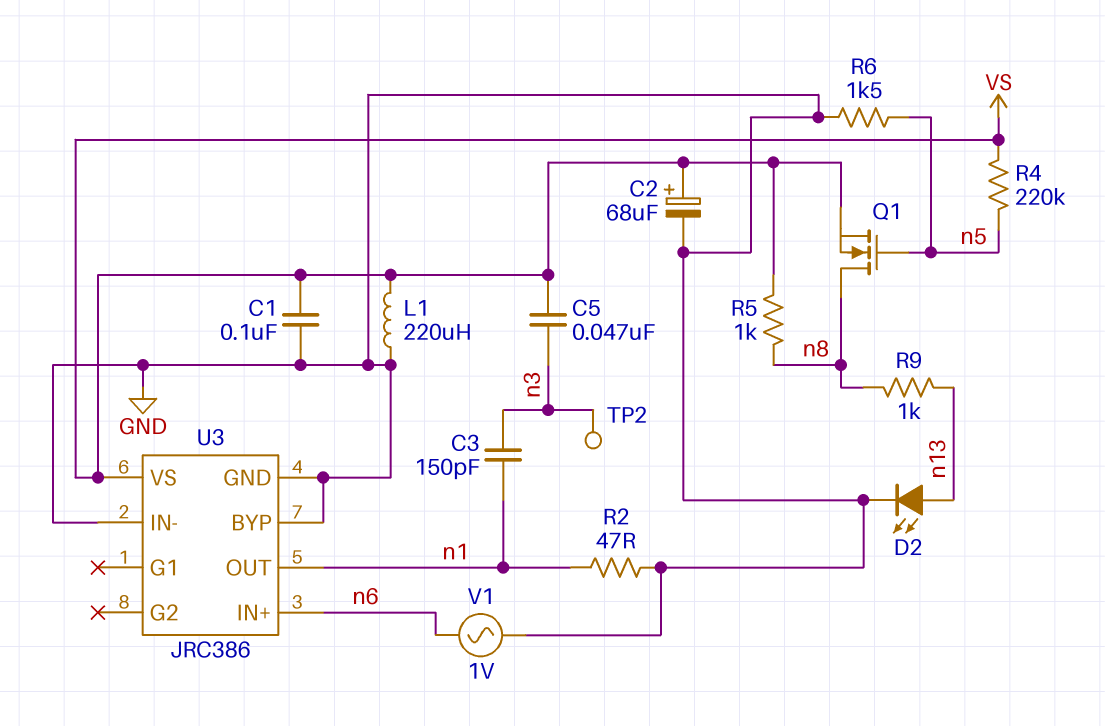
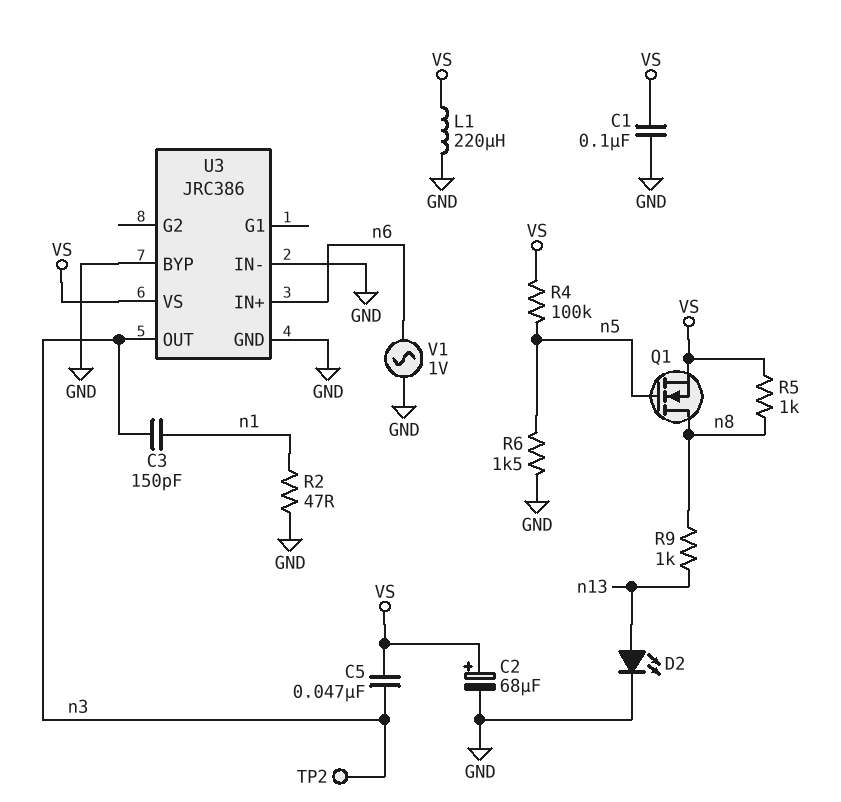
R4: 220k (VS, n5) -> 100k (VS, n5)
U3 pin OUT: n1 -> n3

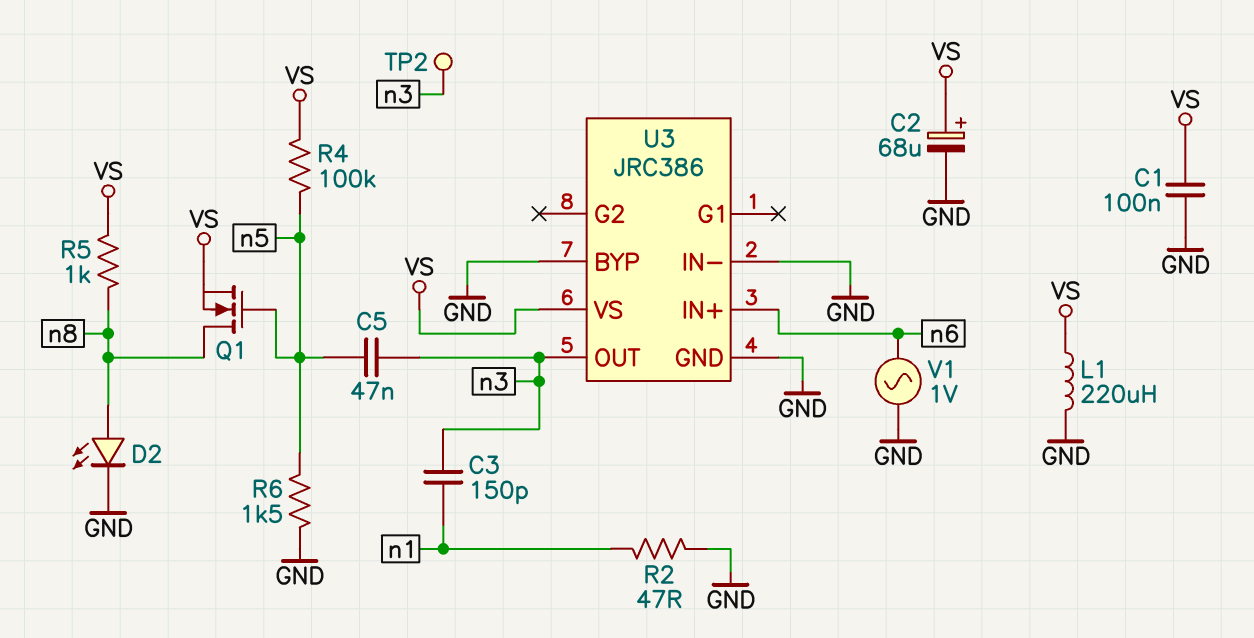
C5: 47nF (VS, n3) -> 47nF (n3, n5)
D2: LED (A n13, K GND) -> LED (A n8, K GND)
R9: 1k (n8, n13) -> none

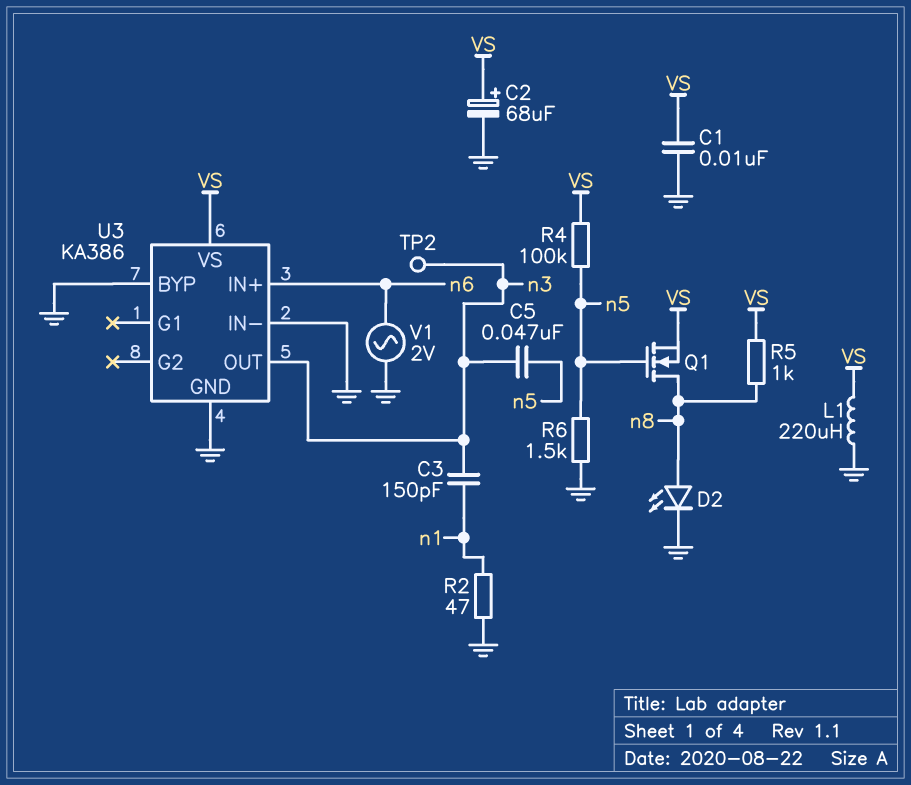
C1: 100nF (GND, VS) -> 10nF (GND, VS)
U3: JRC386 -> KA386
V1: AC 1V (GND, n6) -> AC 2V (GND, n6)

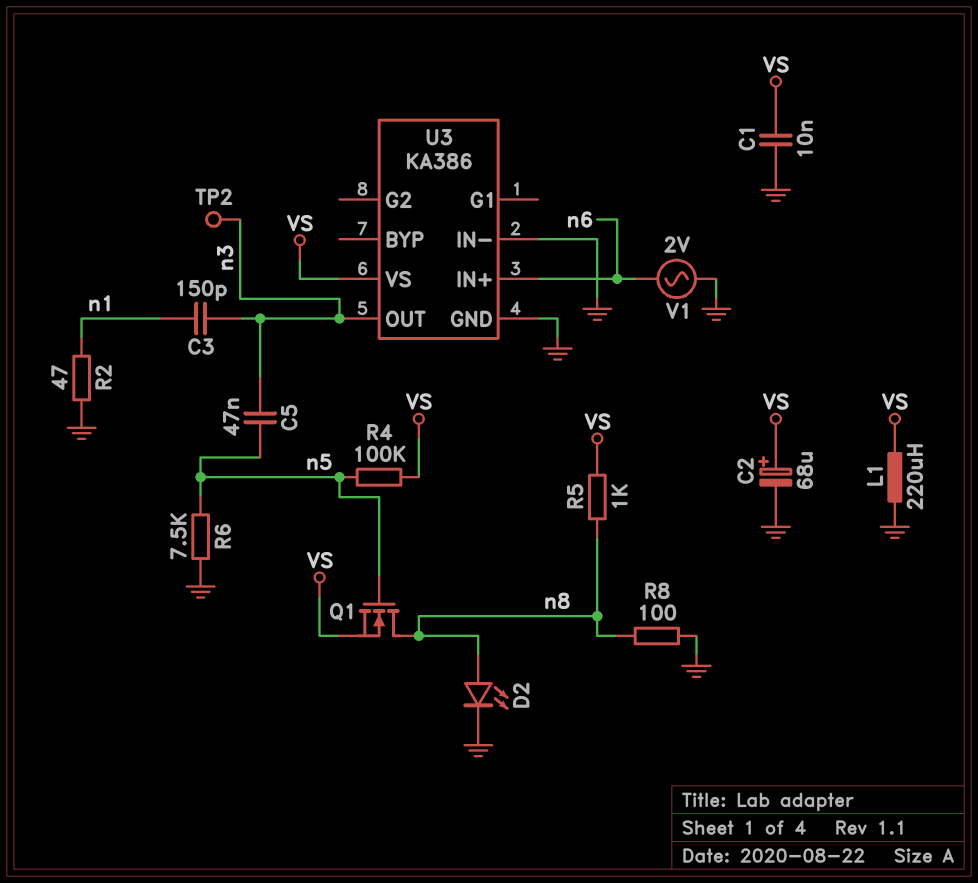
R6: 1.5k (GND, n5) -> 7.5k (GND, n5)
R8: none -> 100 (GND, n8)
U3 pin BYP: GND -> none

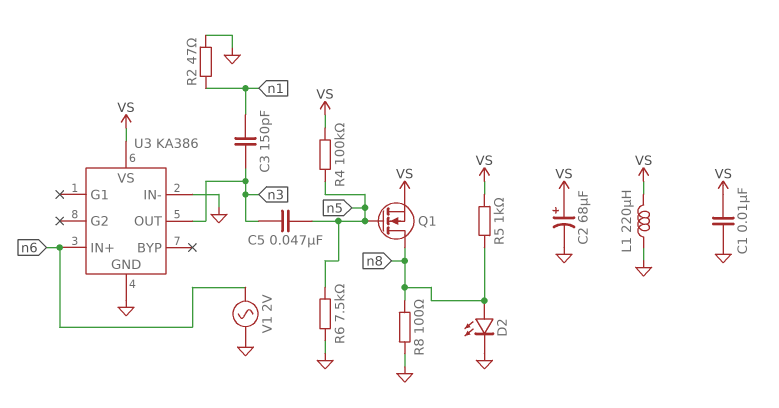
TP2: test point (n3) -> none

